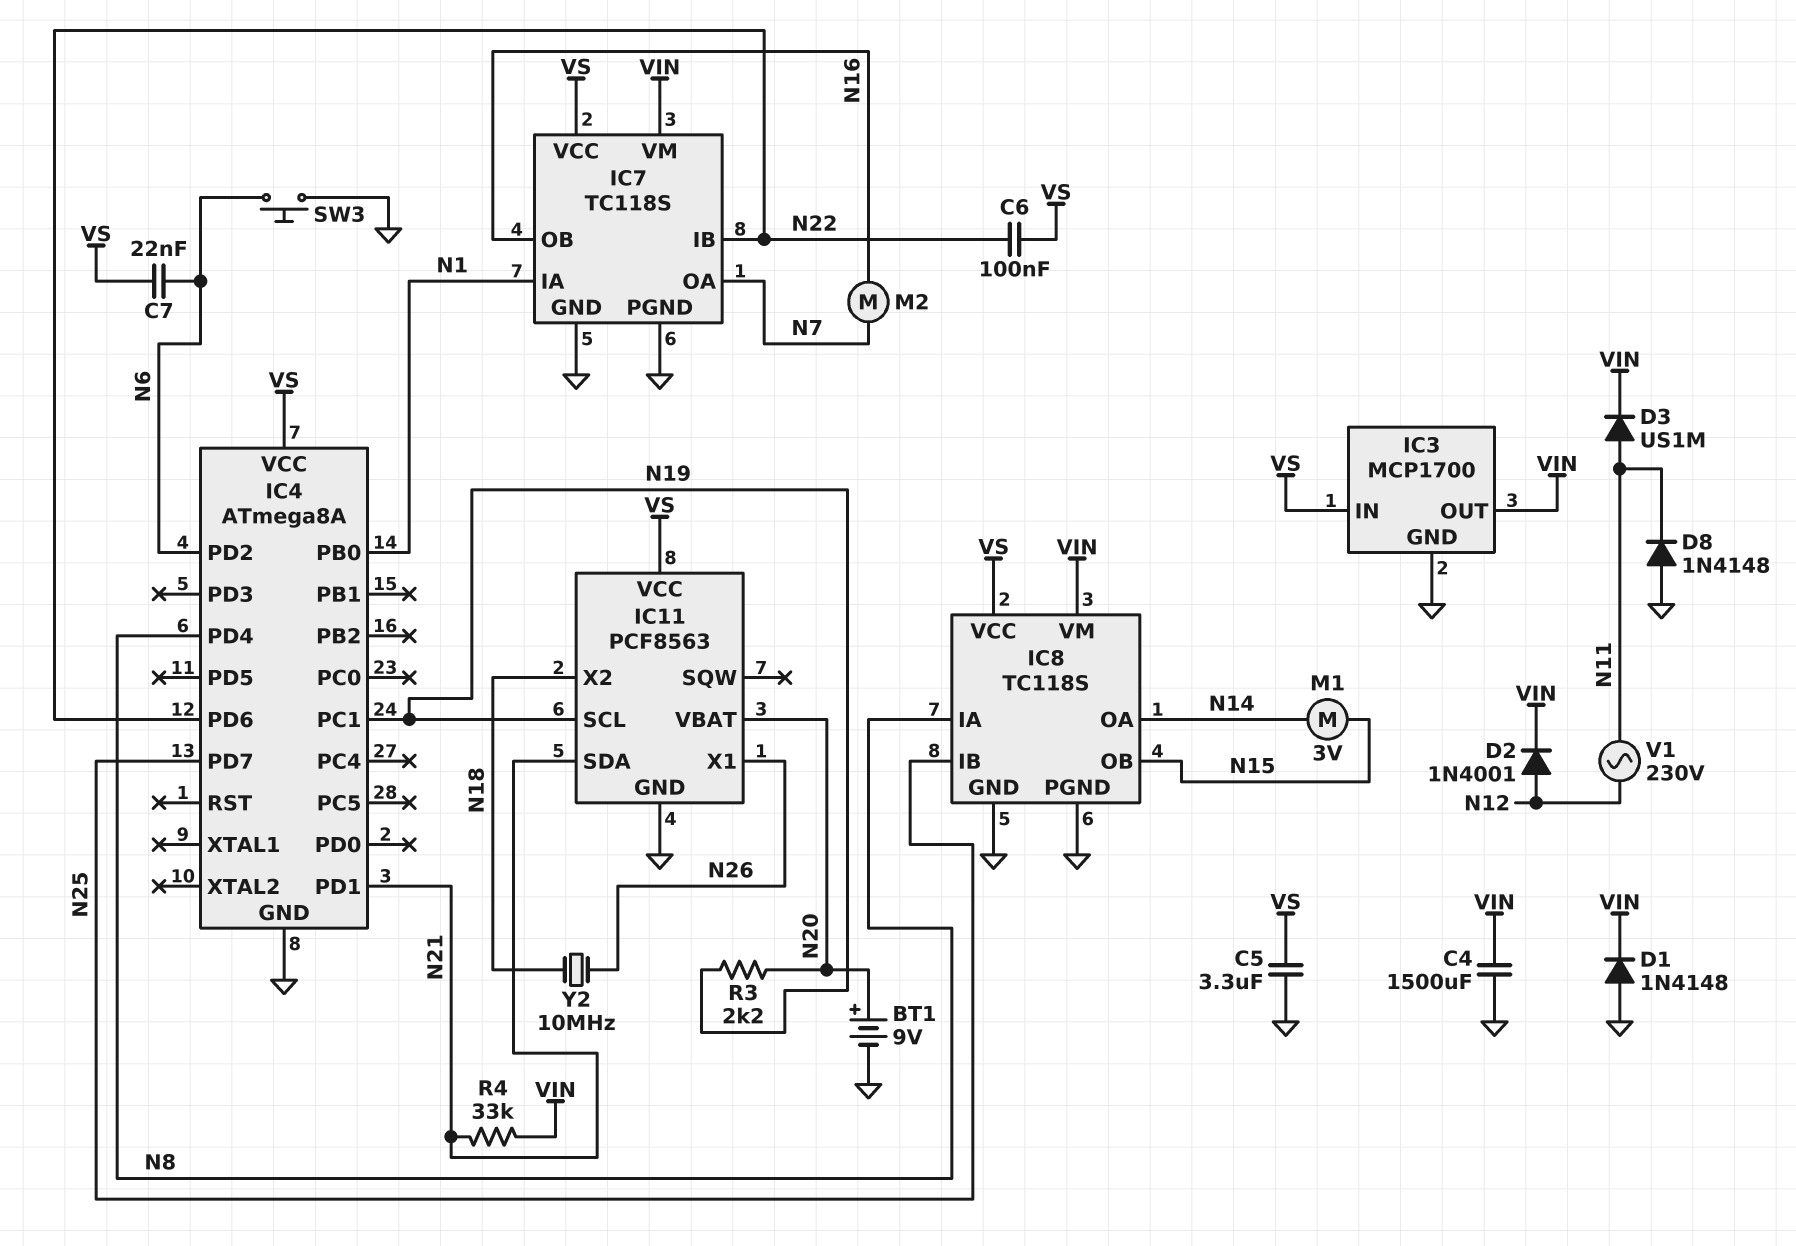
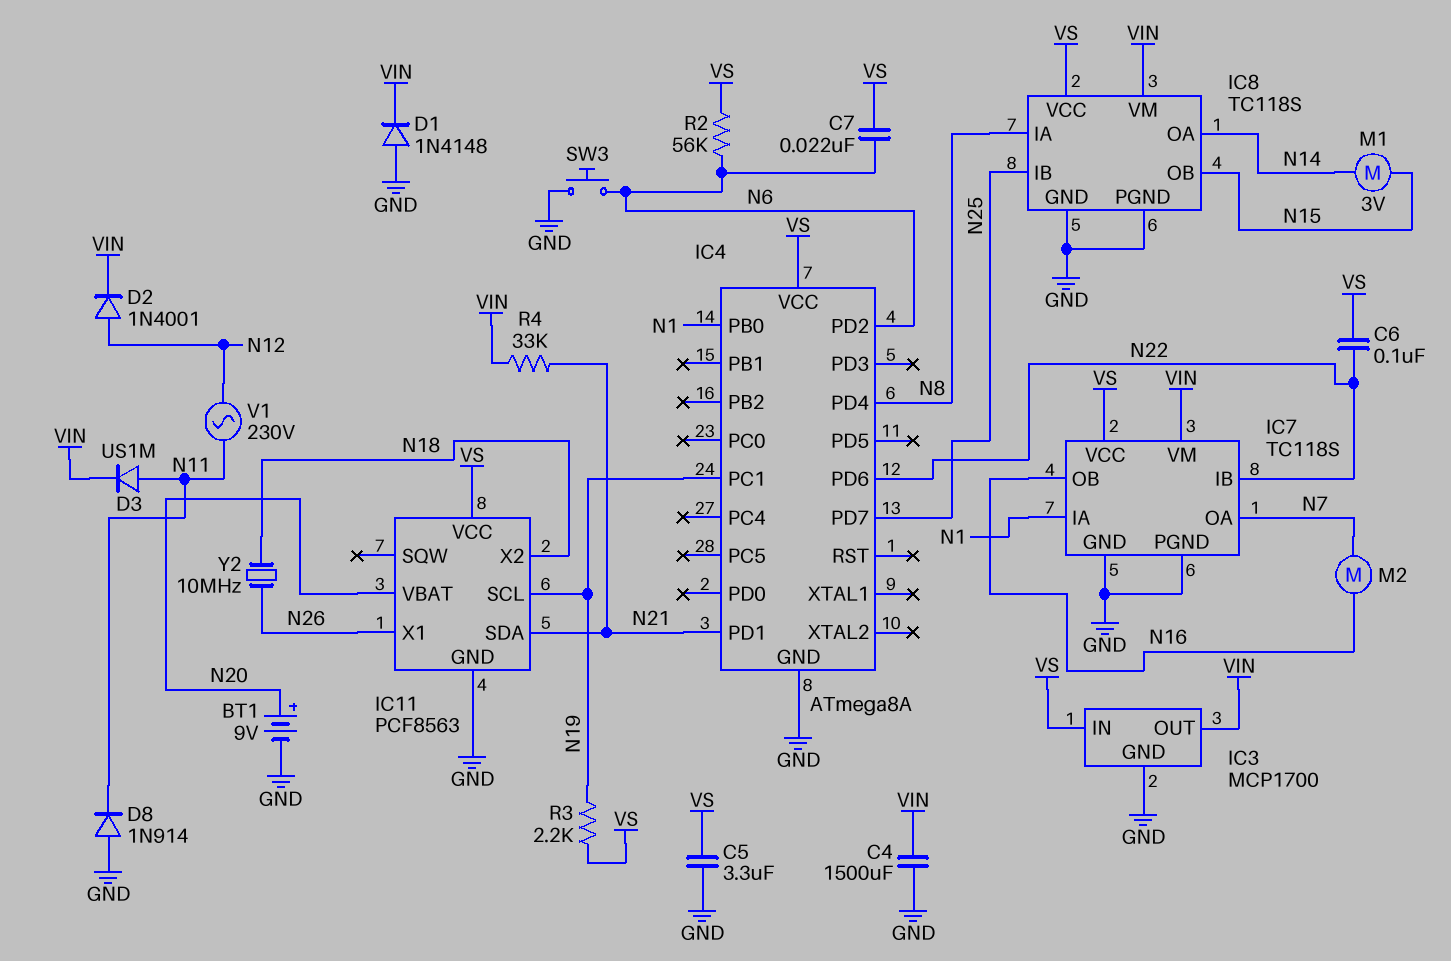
D8: diode 1N4148 (A GND, K N11) -> diode 1N914 (A GND, K N11)
R2: none -> 56k (N6, VS)
R3: 2.2k (N19, N20) -> 2.2k (N19, VS)

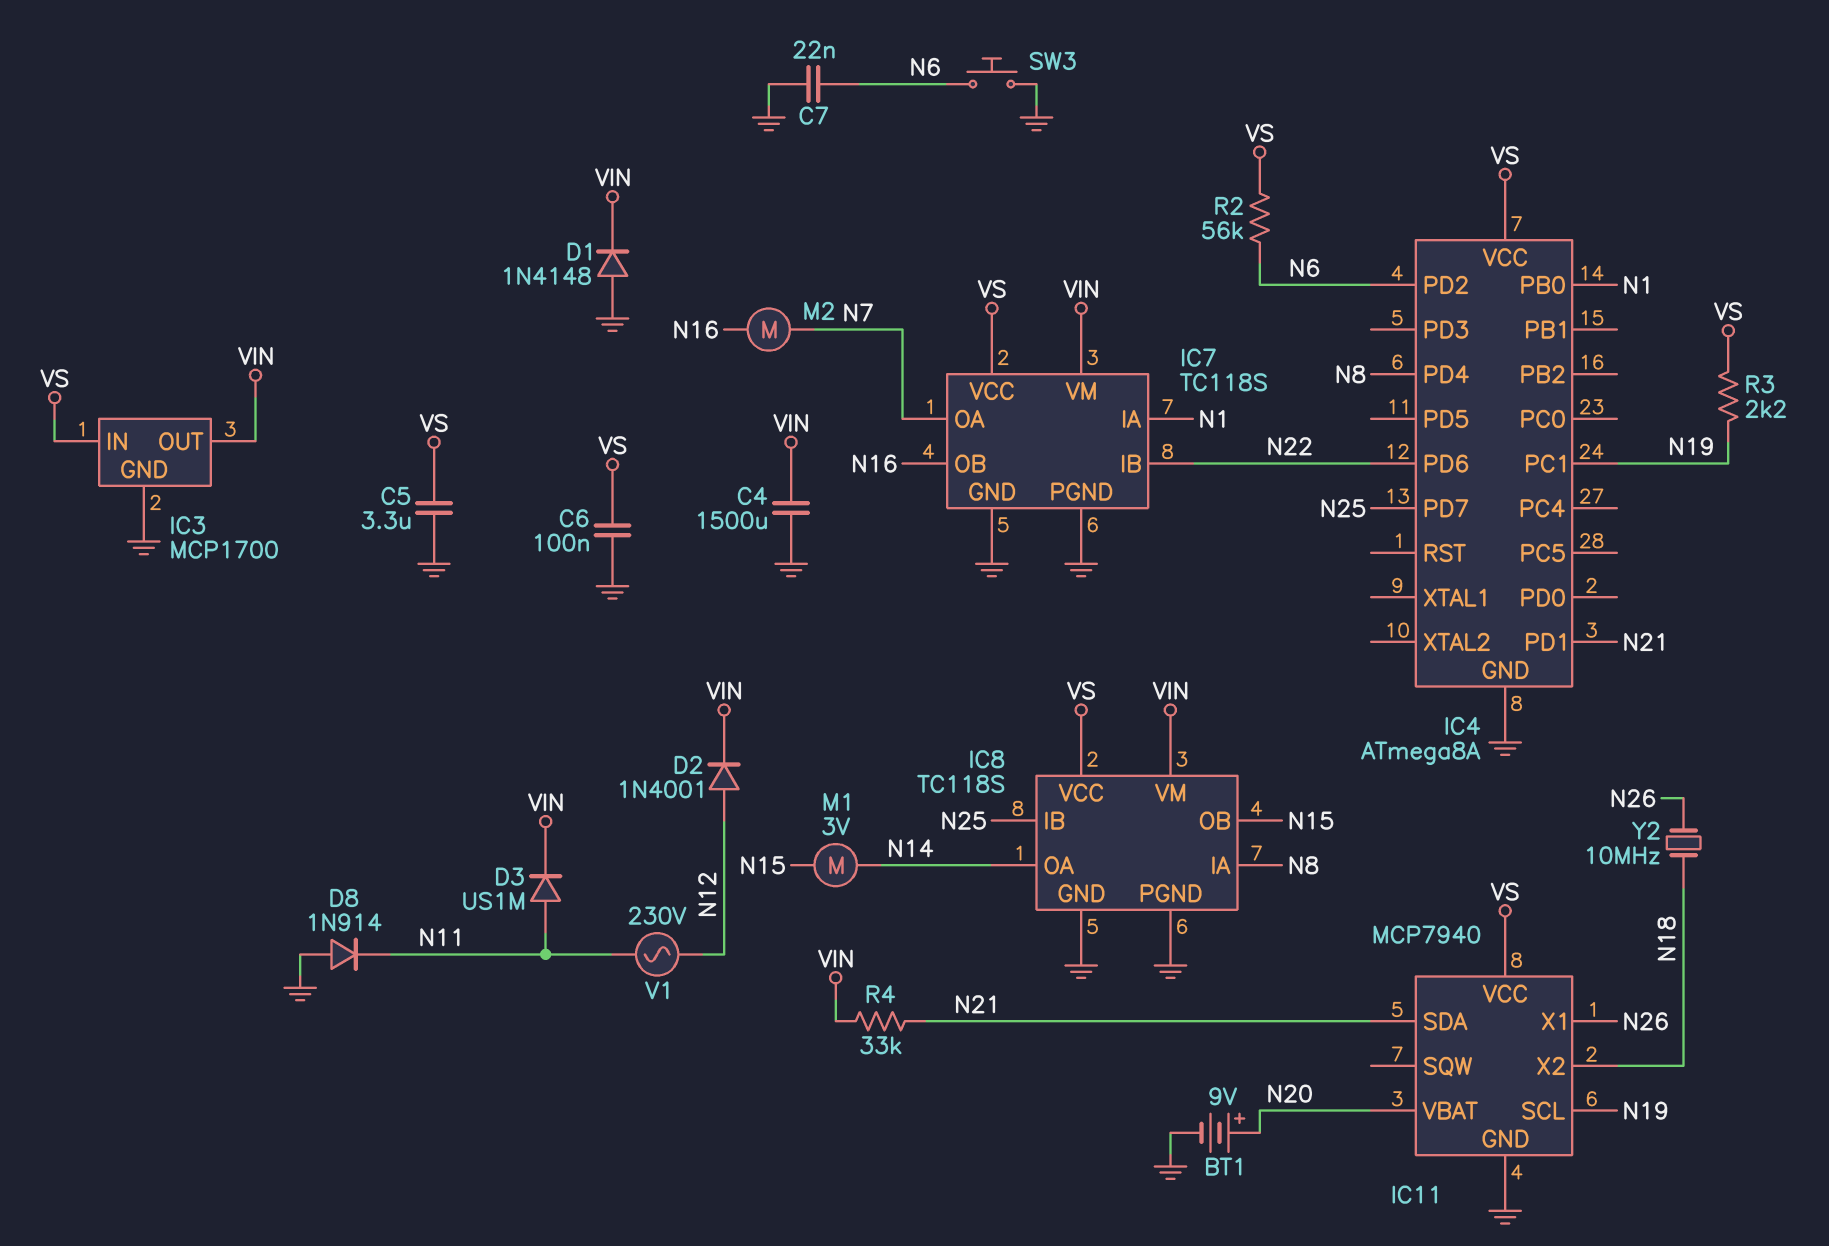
C6: 100nF (N22, VS) -> 100nF (GND, VS)
C7: 22nF (N6, VS) -> 22nF (GND, N6)
IC11: PCF8563 -> MCP7940

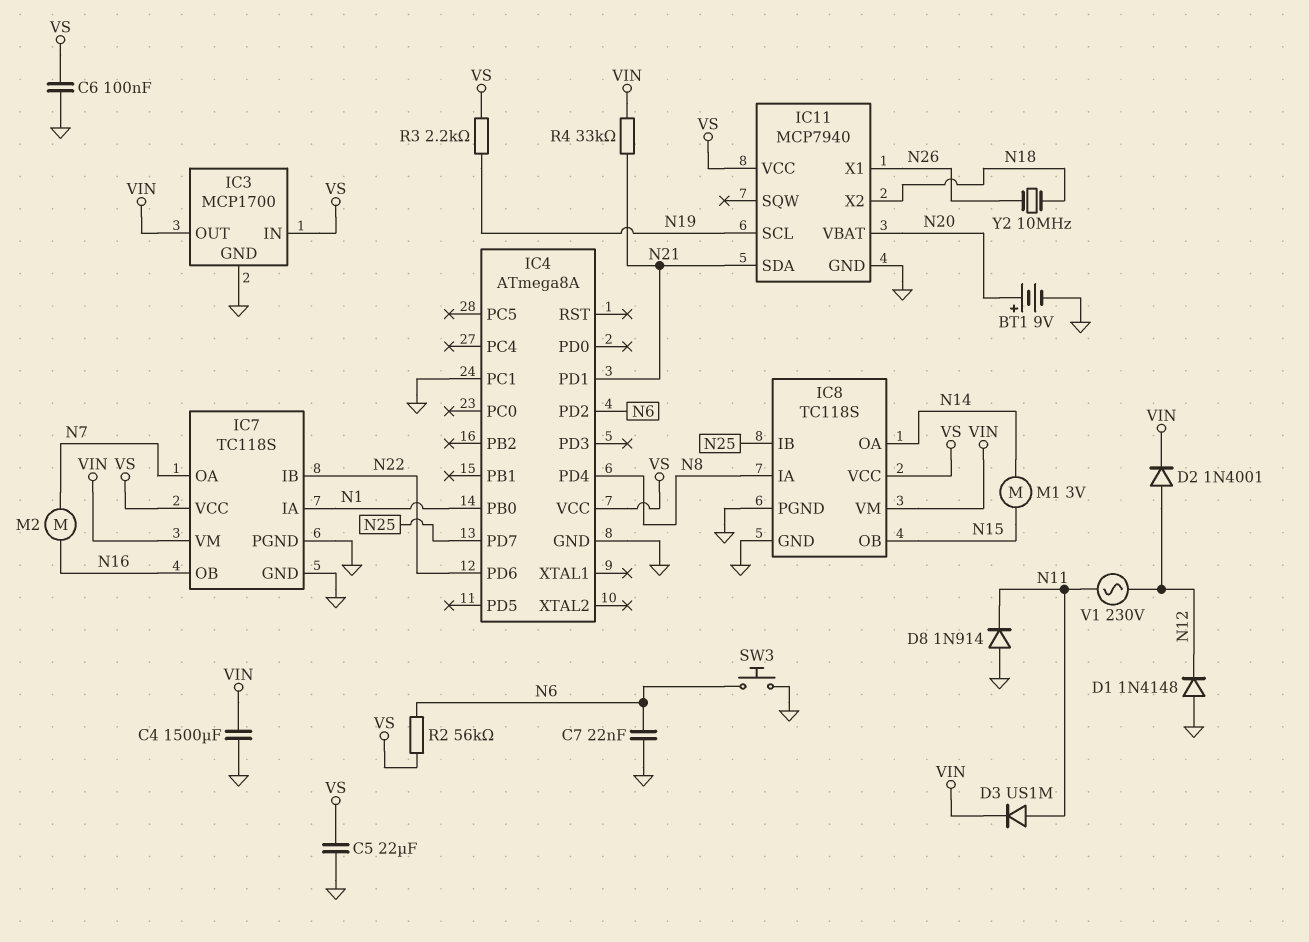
C5: 3.3uF (GND, VS) -> 22uF (GND, VS)
D1: diode 1N4148 (A GND, K VIN) -> diode 1N4148 (A GND, K N12)
IC4 pin PC1: N19 -> GND

